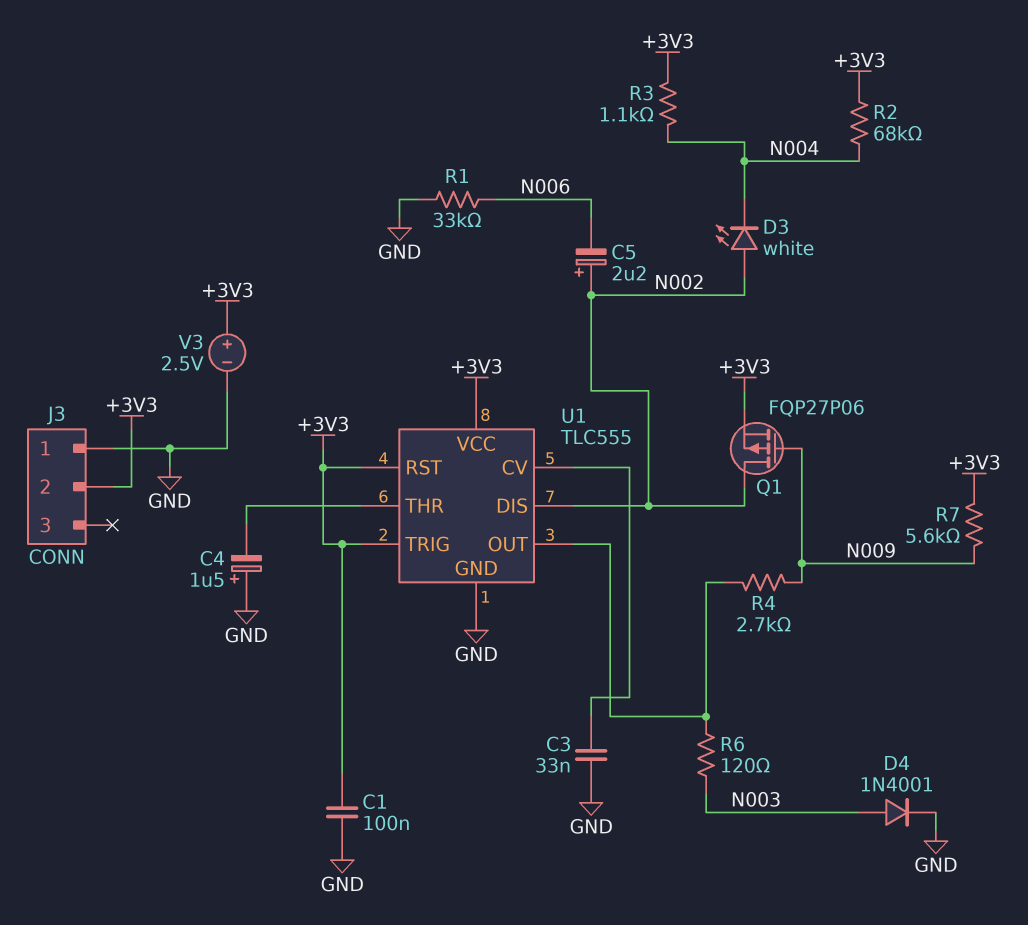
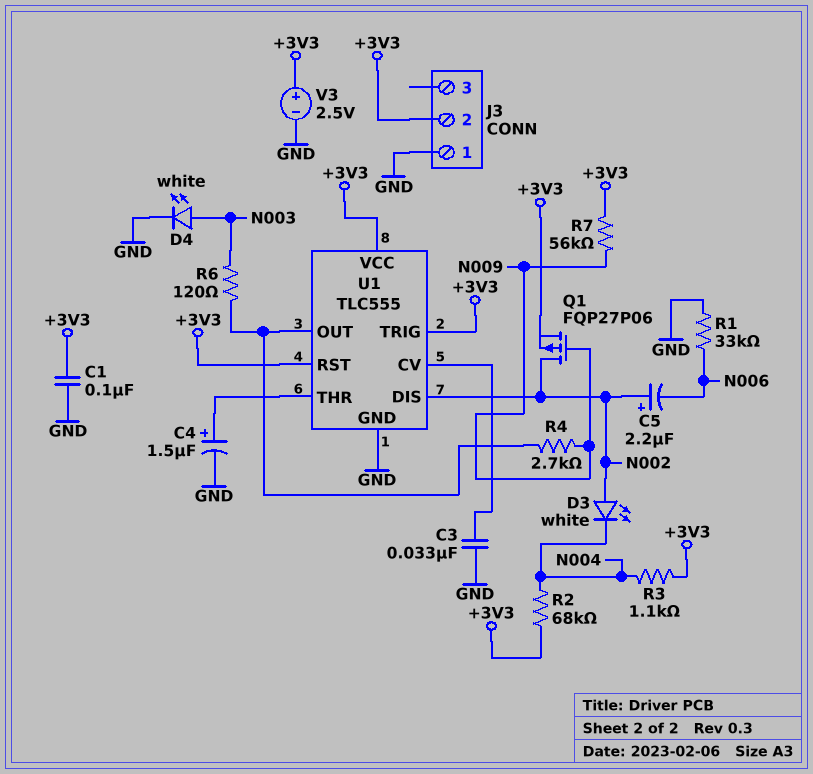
C4: 1.5uF (plus GND, minus U1/THR) -> 1.5uF (plus U1/THR, minus GND)
D4: diode 1N4001 (A N003, K GND) -> LED white (A N003, K GND)
R7: 5.6k (+3V3, N009) -> 56k (+3V3, N009)

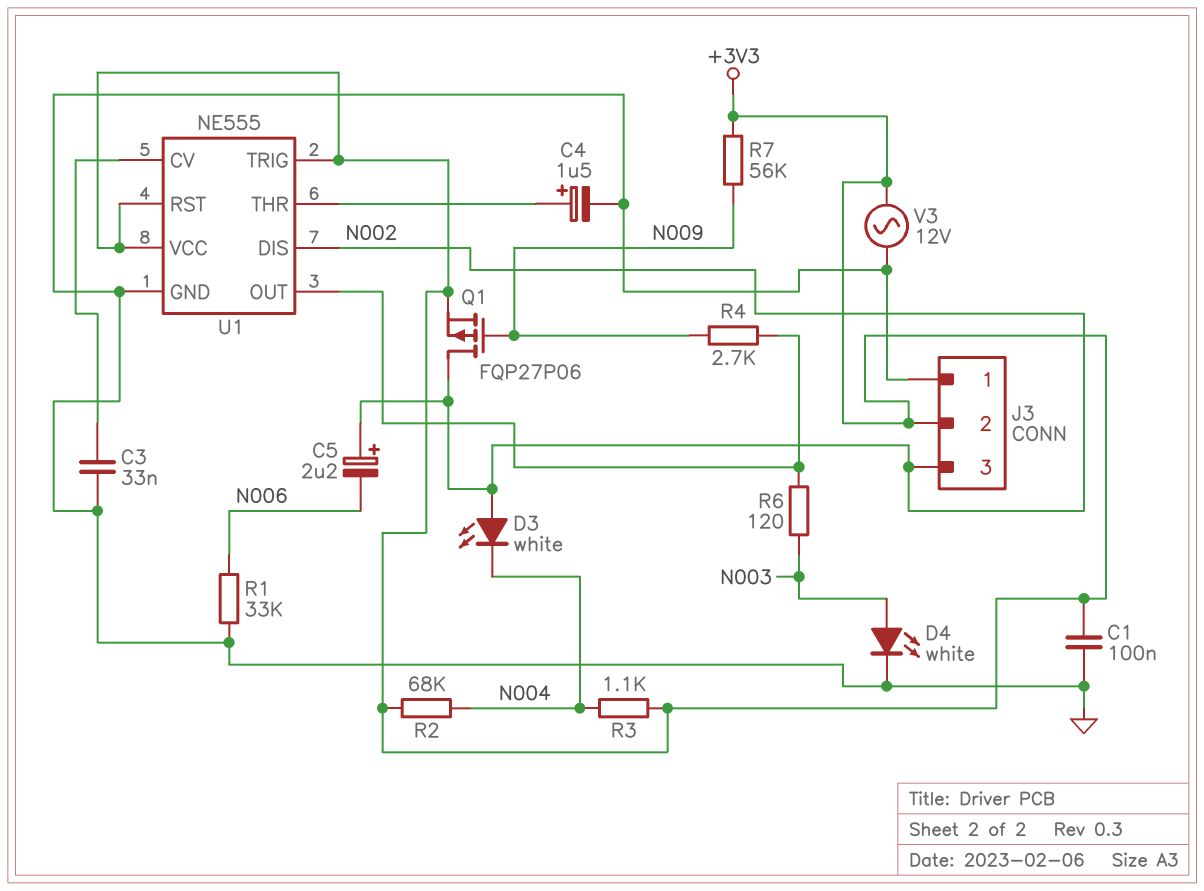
J3 pin 3: none -> N002
U1: TLC555 -> NE555
V3: 2.5V (plus +3V3, minus GND) -> AC 12V (+3V3, GND)

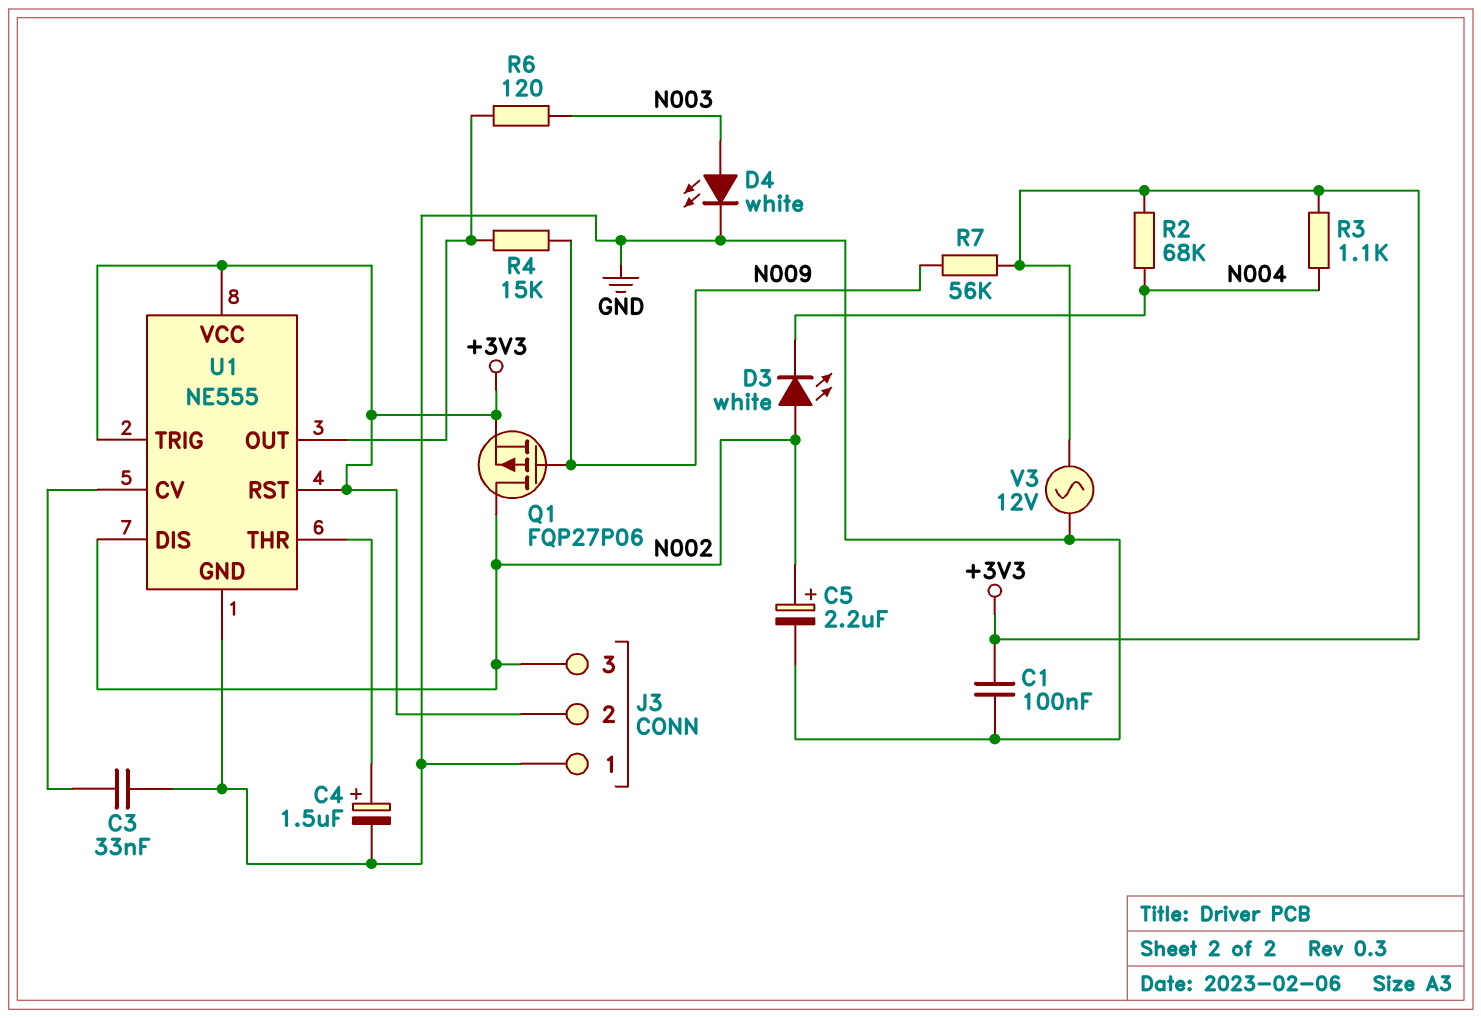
C5: 2.2uF (plus N002, minus N006) -> 2.2uF (plus N002, minus GND)
R1: 33k (GND, N006) -> none
R4: 2.7k (N009, U1/OUT) -> 15k (N009, U1/OUT)

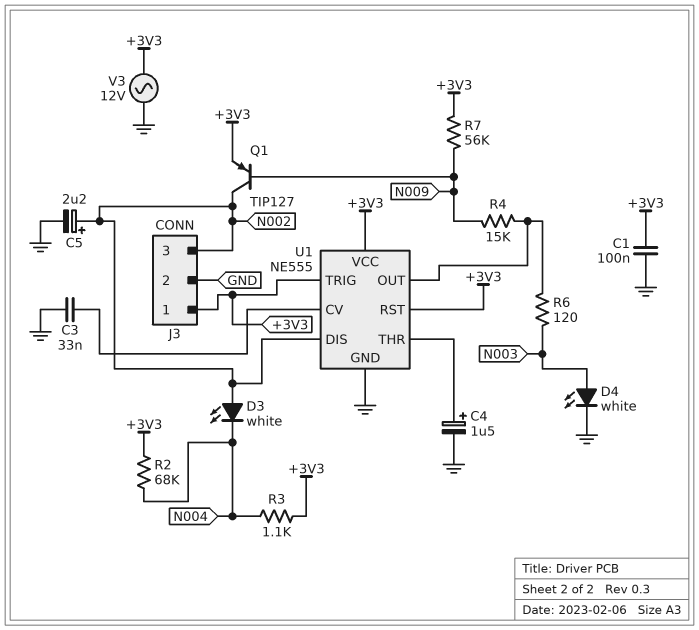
J3 pin 1: GND -> +3V3
J3 pin 2: +3V3 -> GND
Q1: PMOS FQP27P06 (G N009, D N002, S +3V3) -> PNP TIP127 (B N009, C N002, E +3V3)

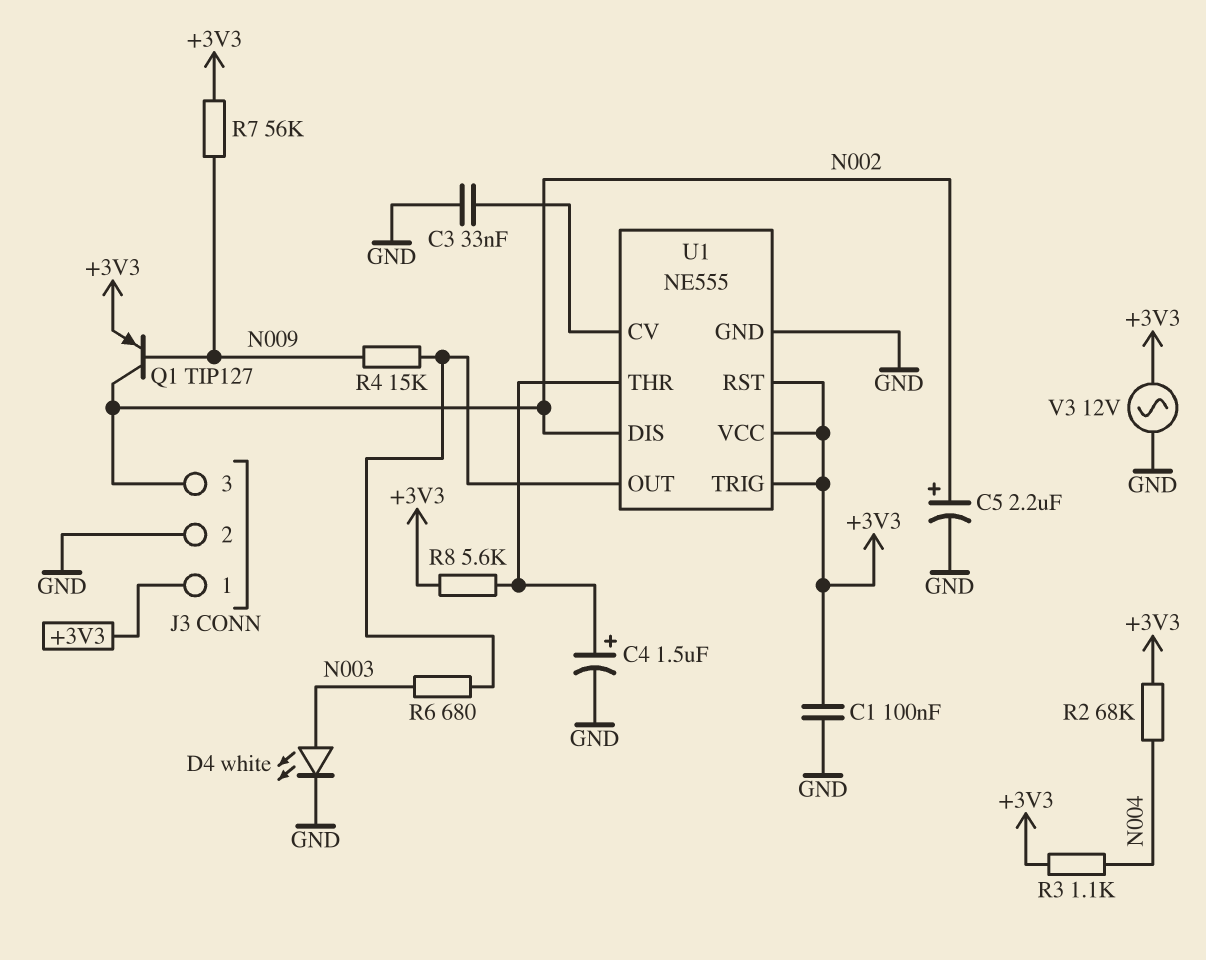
D3: LED white (A N002, K N004) -> none
R6: 120 (N003, U1/OUT) -> 680 (N003, U1/OUT)
R8: none -> 5.6k (+3V3, U1/THR)

